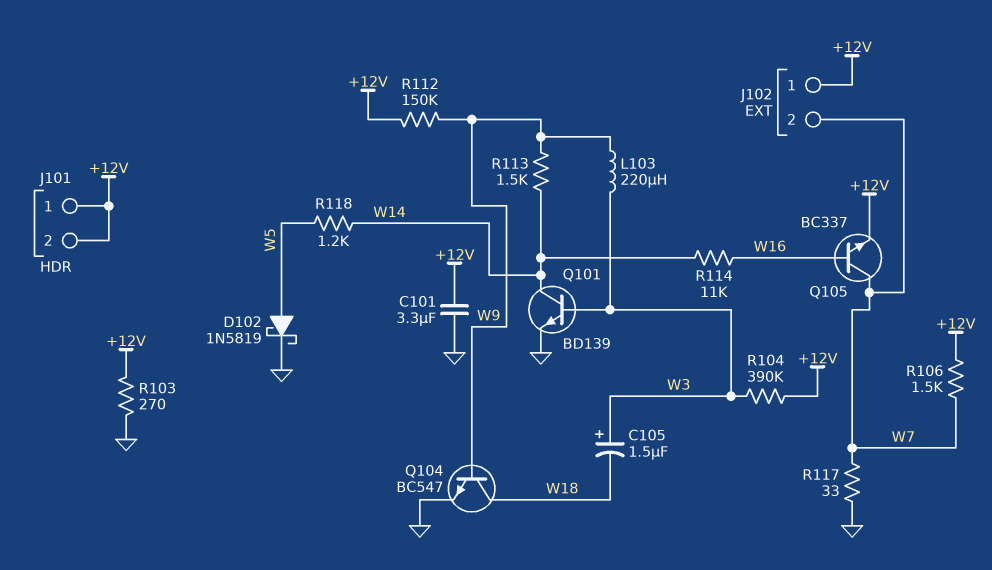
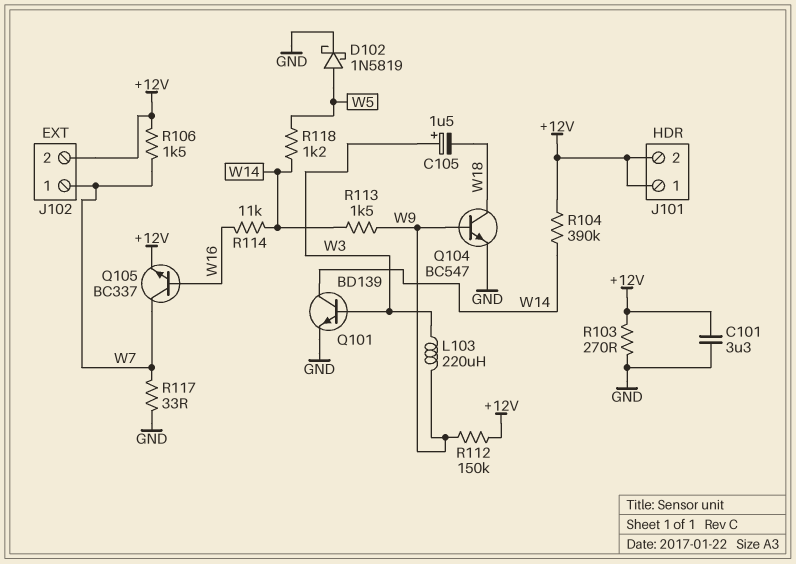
J102 pin 1: +12V -> W7
J102 pin 2: W7 -> +12V
R104: 390k (+12V, W3) -> 390k (+12V, W14)

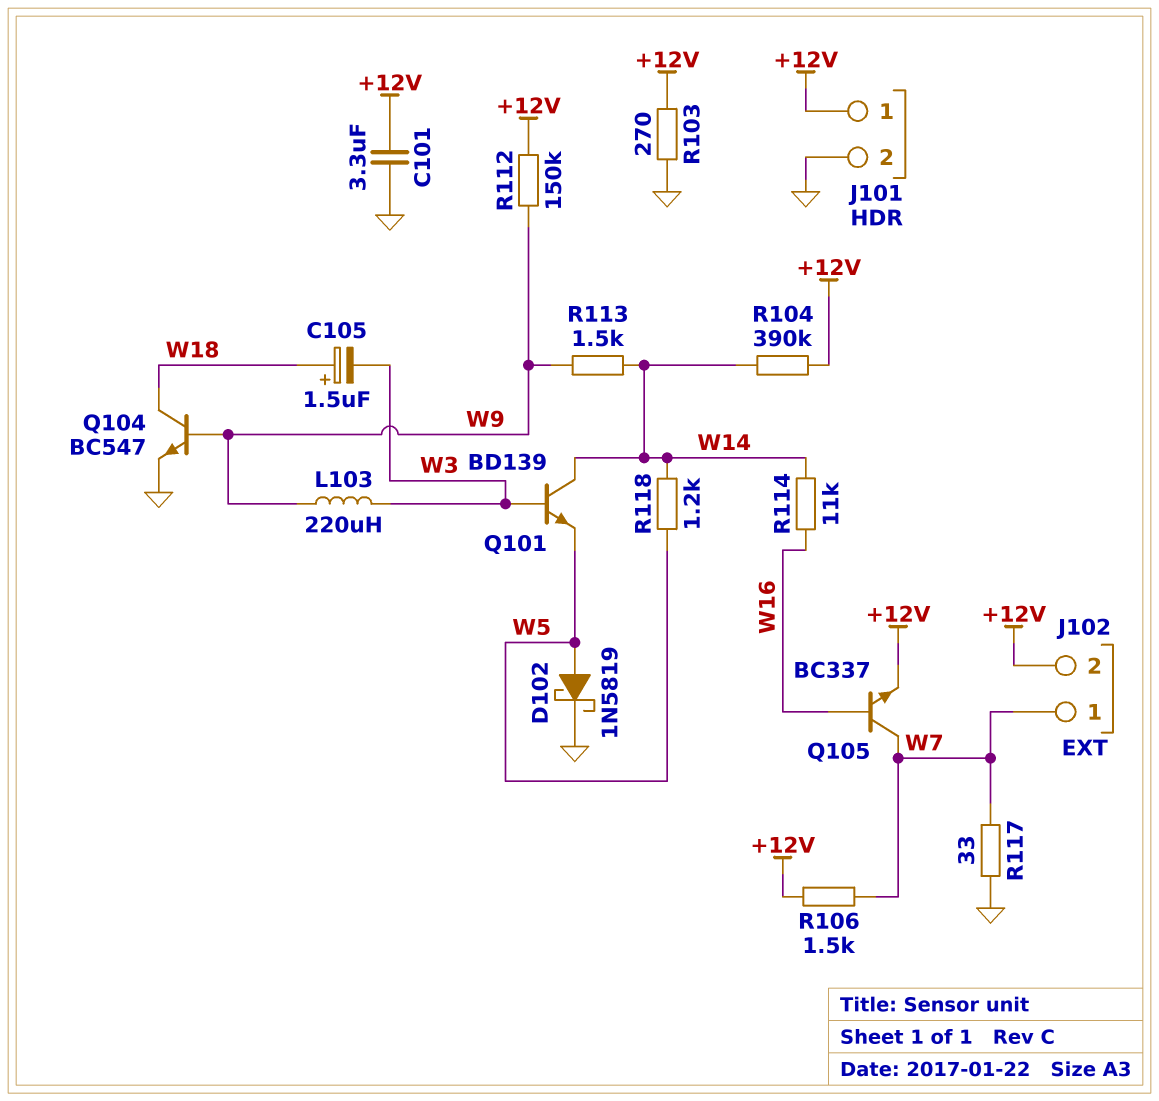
C105: 1.5uF (plus W3, minus W18) -> 1.5uF (plus W18, minus W3)
J101 pin 2: +12V -> GND
Q101: NPN BD139 (B W3, C W14, E GND) -> NPN BD139 (B W3, C W14, E W5)

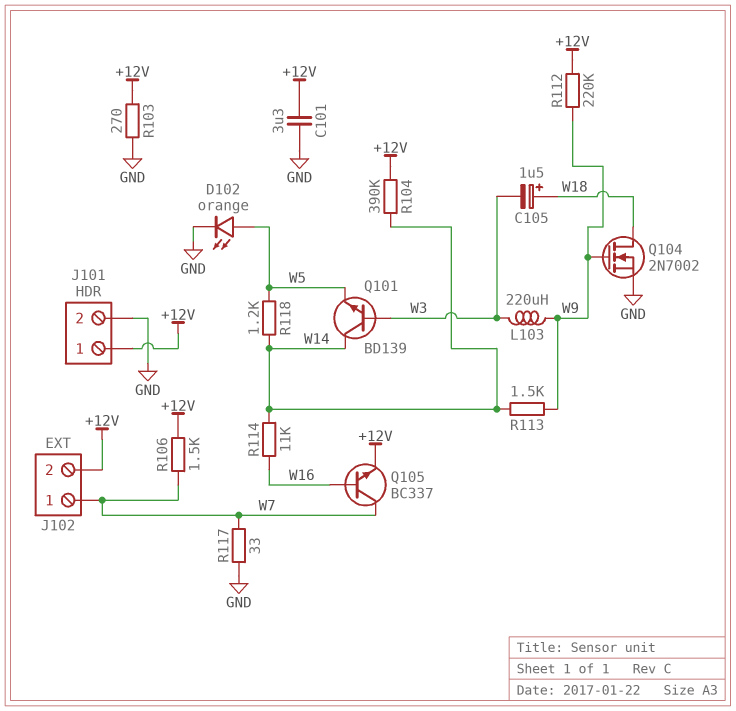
D102: schottky 1N5819 (A W5, K GND) -> LED orange (A W5, K GND)
Q104: NPN BC547 (B W9, C W18, E GND) -> NMOS 2N7002 (G W9, D W18, S GND)
R112: 150k (+12V, W9) -> 220k (+12V, W9)

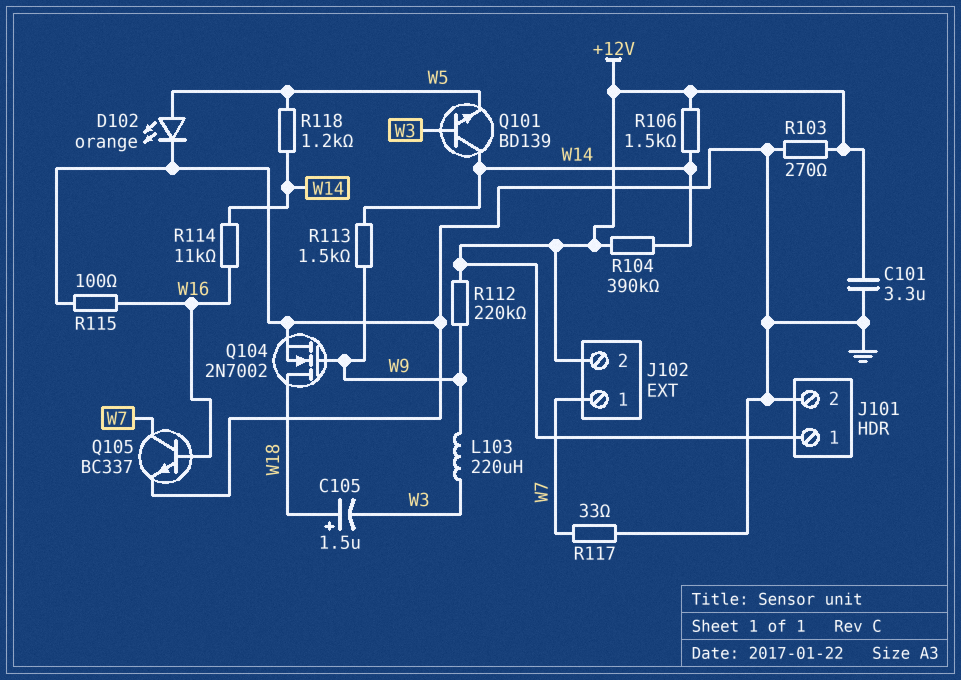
Q105: NPN BC337 (B W16, C W7, E +12V) -> NPN BC337 (B W16, C W7, E GND)
R106: 1.5k (+12V, W7) -> 1.5k (+12V, W14)
R115: none -> 100 (GND, W16)

